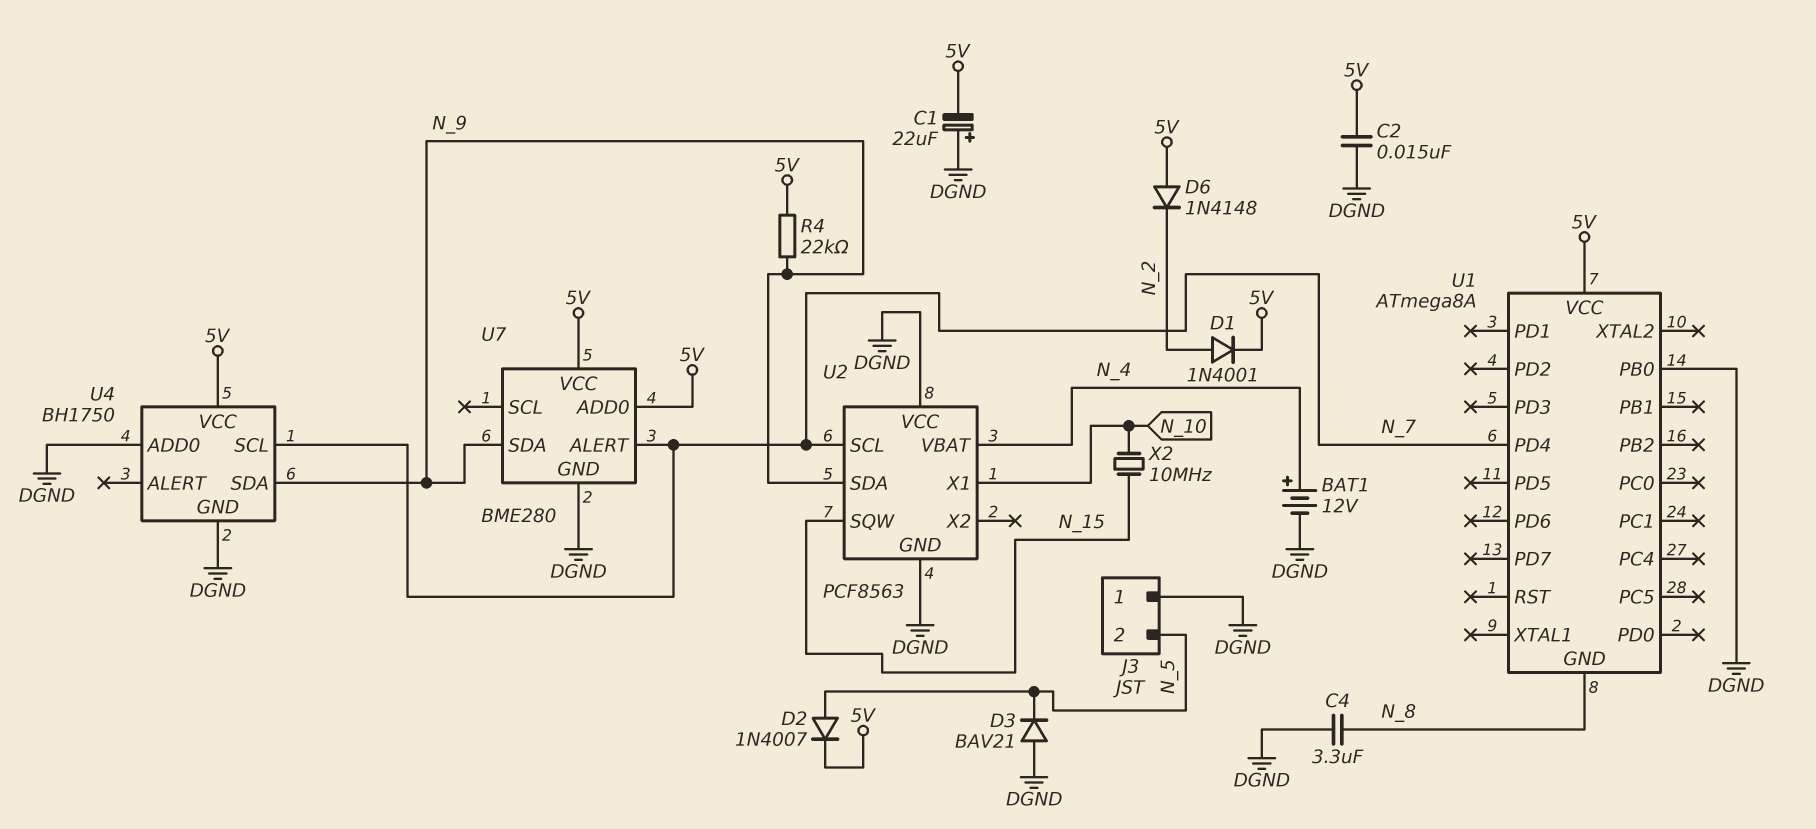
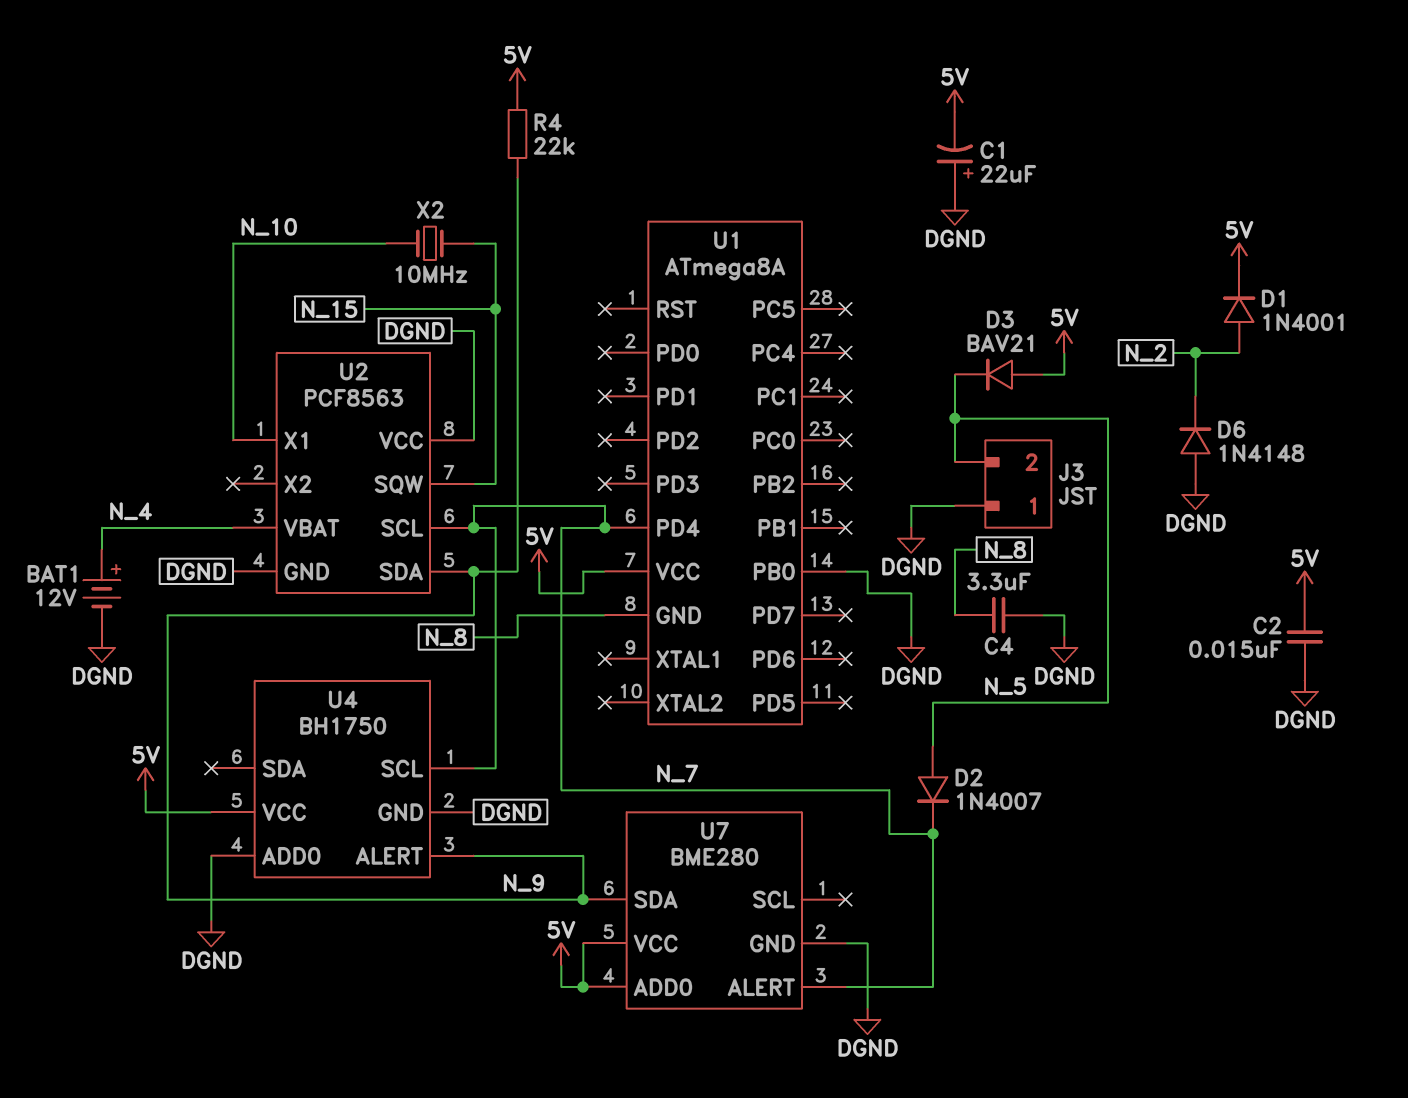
D2: diode 1N4007 (A N_5, K 5V) -> diode 1N4007 (A N_5, K N_7)
D3: diode BAV21 (A DGND, K N_5) -> diode BAV21 (A 5V, K N_5)
D6: diode 1N4148 (A 5V, K N_2) -> diode 1N4148 (A DGND, K N_2)
U4 pin ALERT: none -> N_9
U4 pin SDA: N_9 -> none

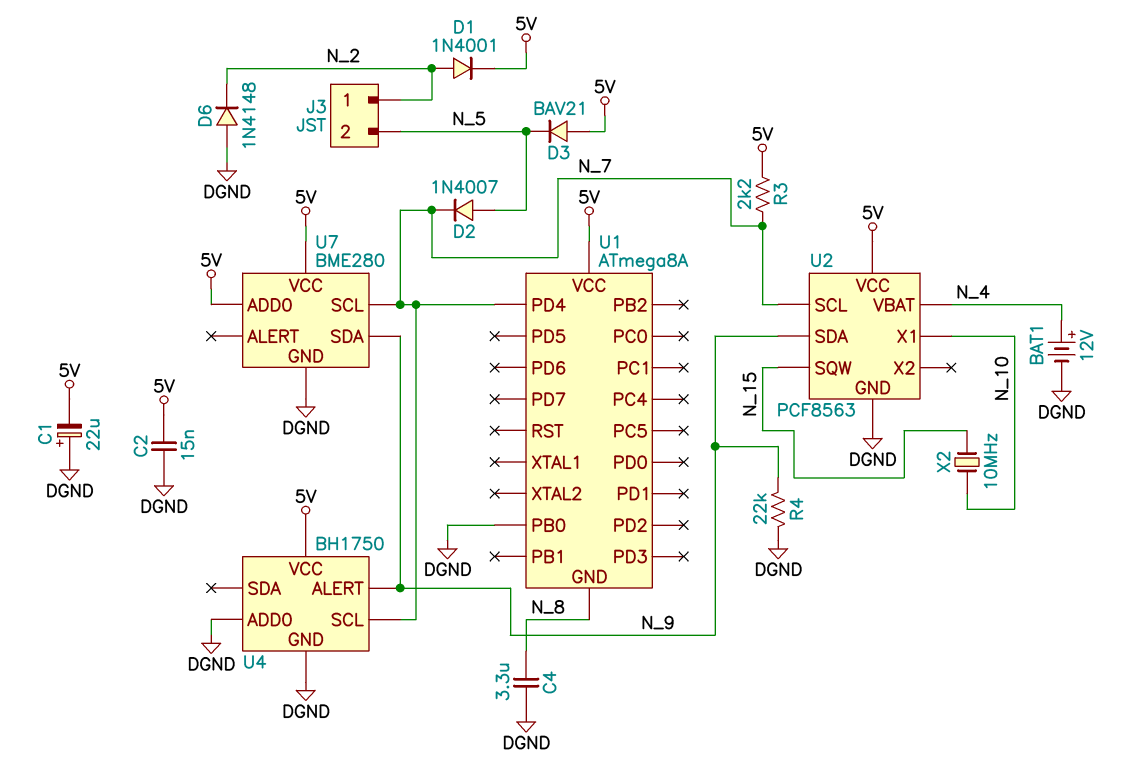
J3 pin 1: DGND -> N_2
R3: none -> 2.2k (5V, N_7)
R4: 22k (5V, N_9) -> 22k (DGND, N_9)
U2 pin VCC: DGND -> 5V
U7 pin ALERT: N_7 -> none
U7 pin SCL: none -> N_7

